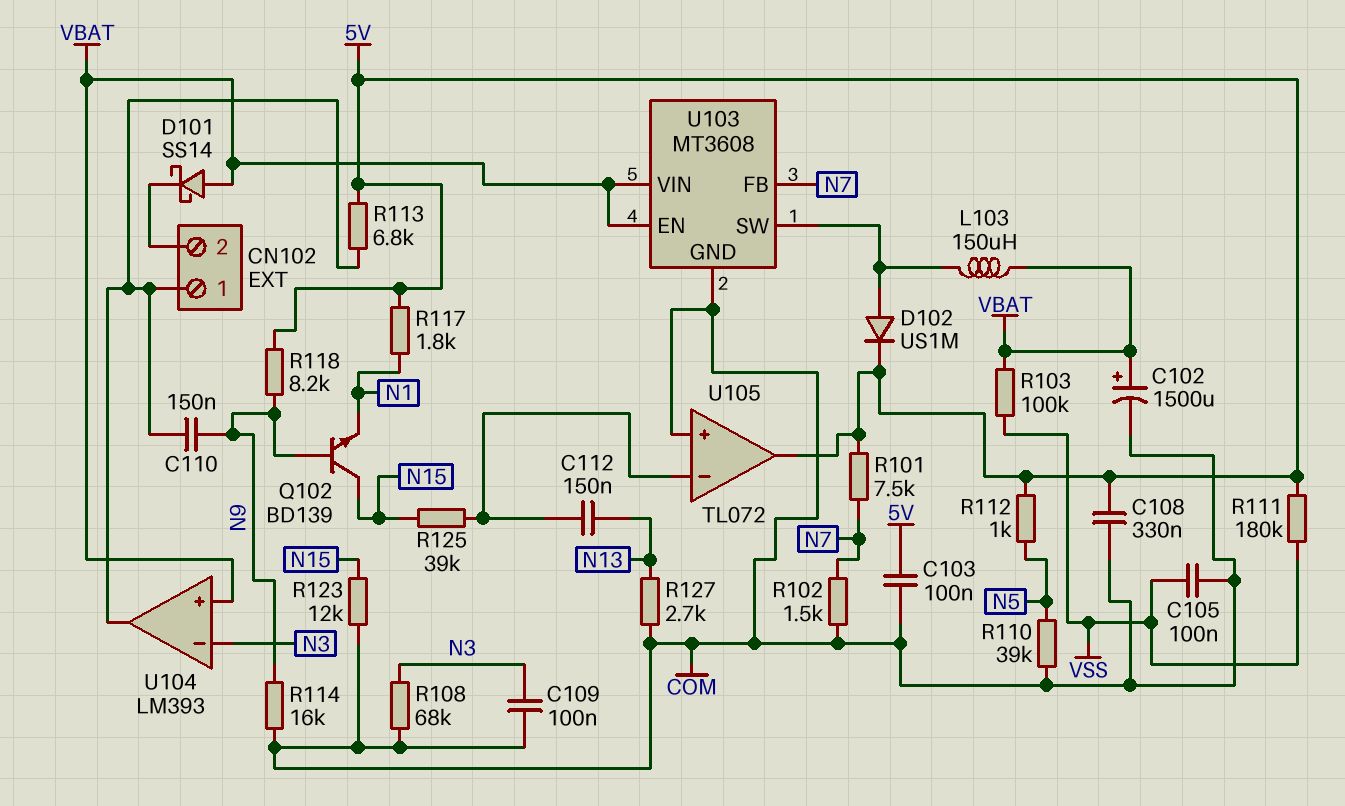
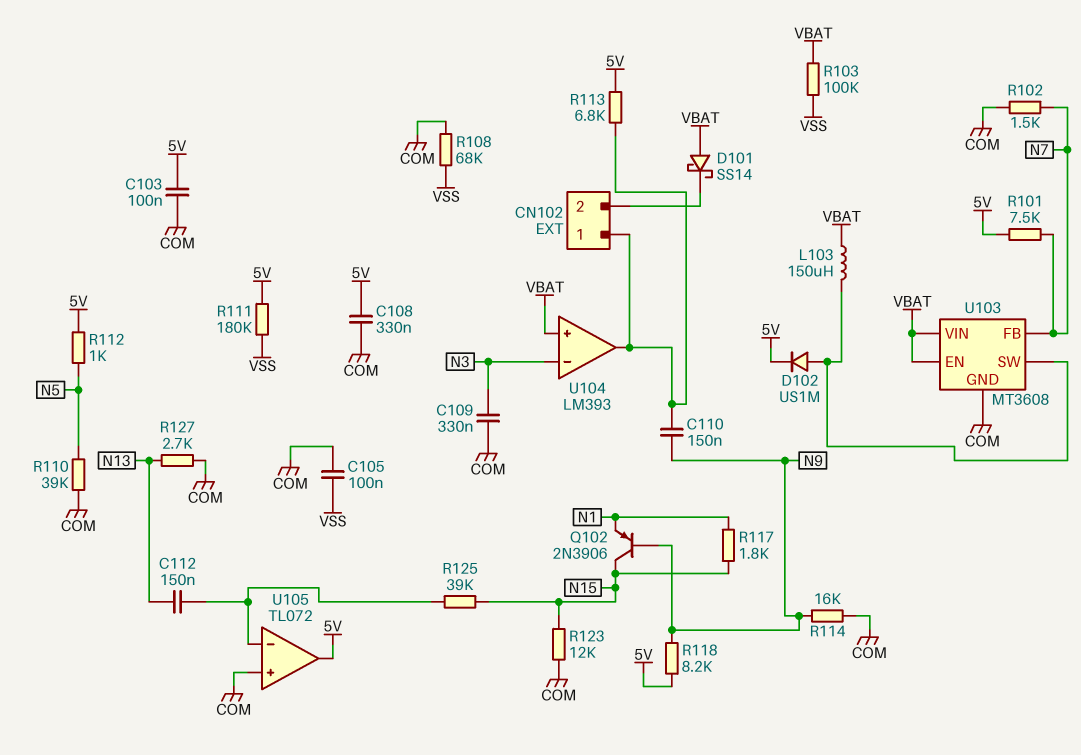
C102: 1500uF (plus VBAT, minus COM) -> none
C109: 100nF (COM, N3) -> 330nF (COM, N3)
Q102: NPN BD139 (B N9, C N15, E N1) -> PNP 2N3906 (B N9, C N15, E N1)
R108: 68k (COM, N3) -> 68k (COM, VSS)
R117: 1.8k (5V, N1) -> 1.8k (N1, N15)

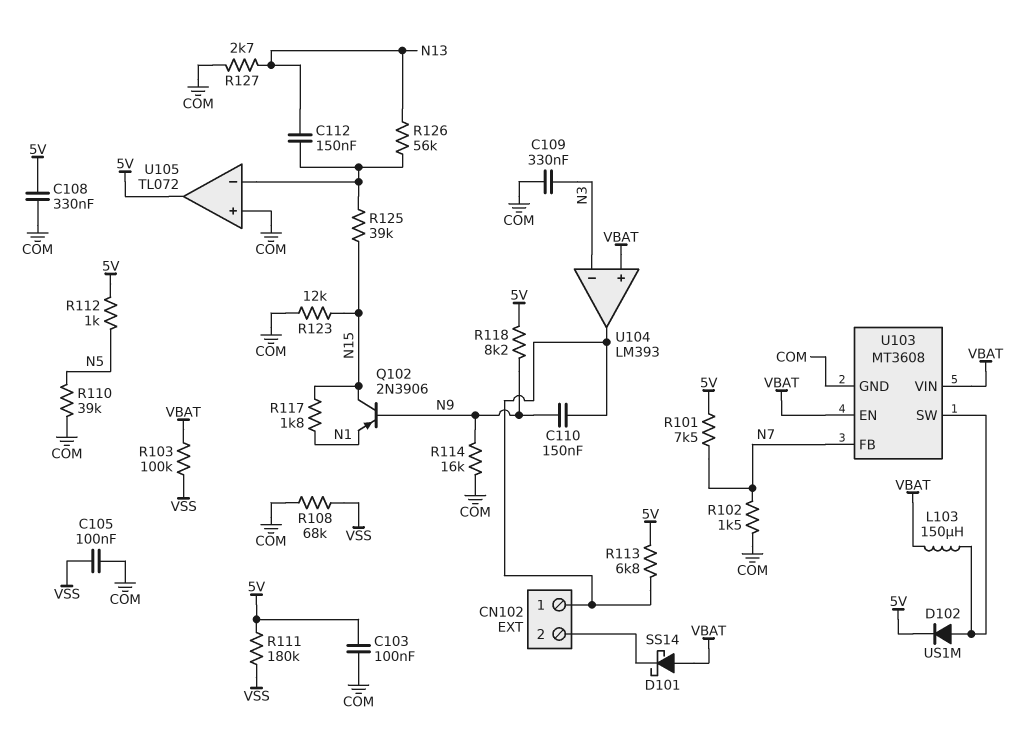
R126: none -> 56k (N13, U105/in-)

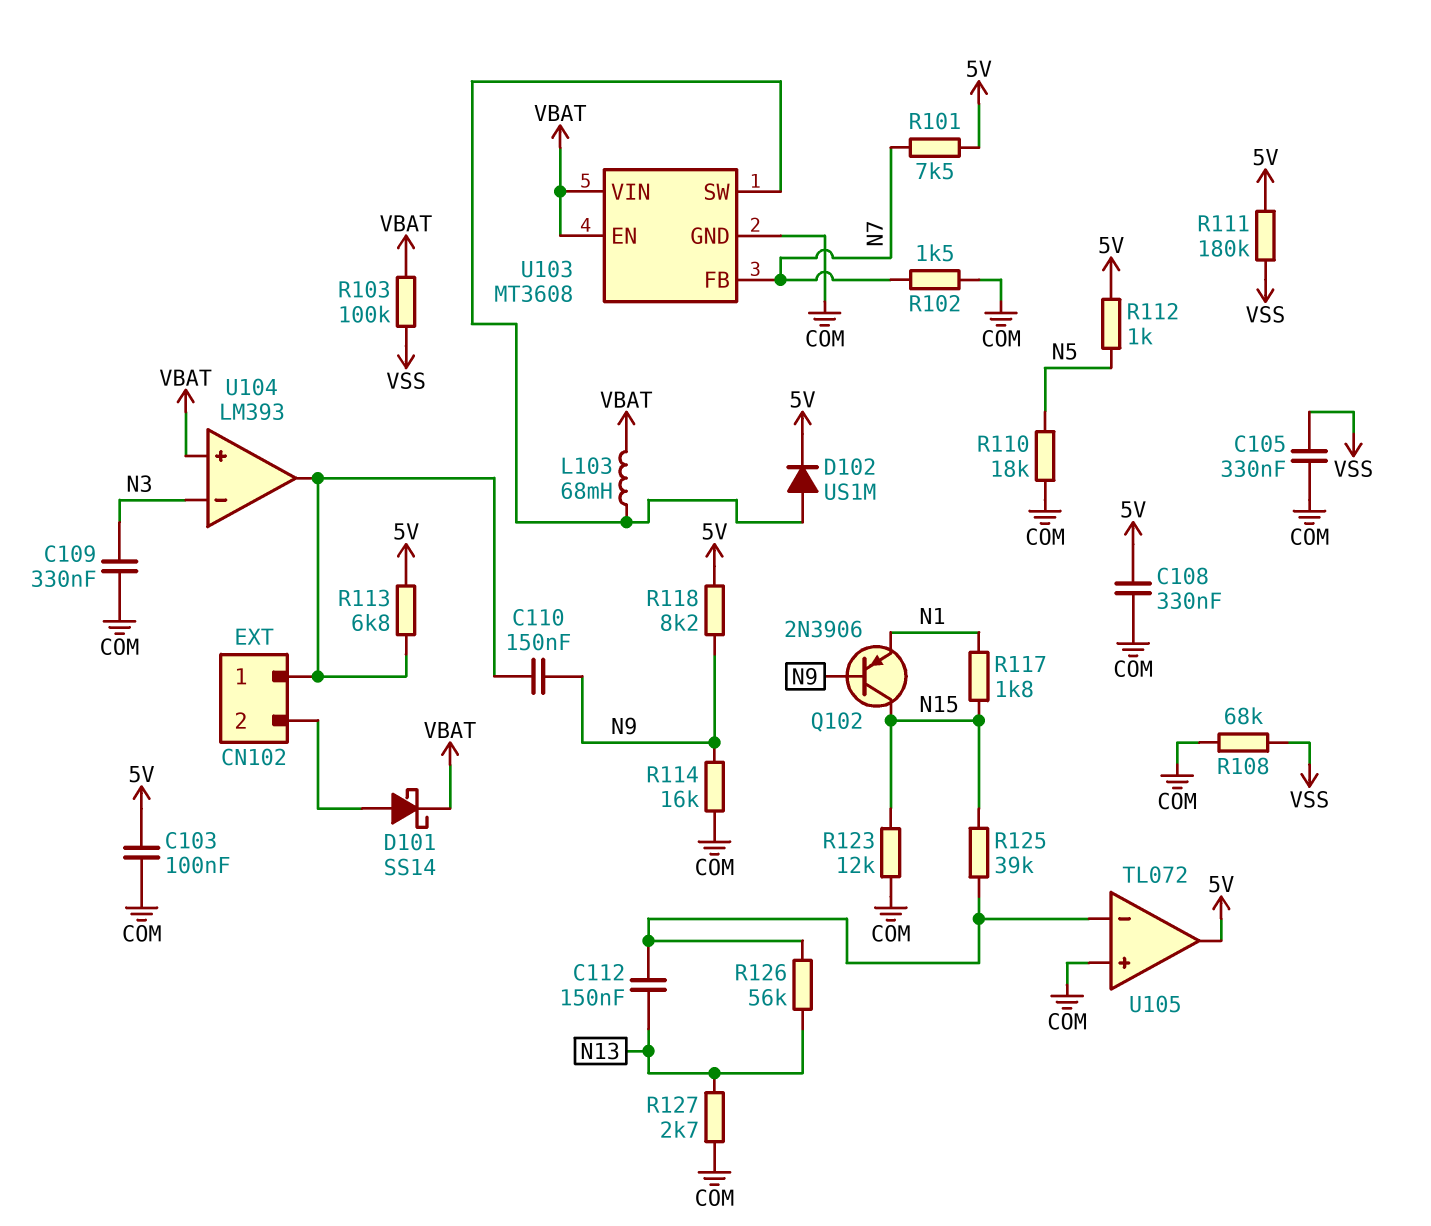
C105: 100nF (COM, VSS) -> 330nF (COM, VSS)
D101: schottky SS14 (A VBAT, K CN102/2) -> schottky SS14 (A CN102/2, K VBAT)
L103: 150uH (U103/SW, VBAT) -> 68mH (U103/SW, VBAT)
R110: 39k (COM, N5) -> 18k (COM, N5)

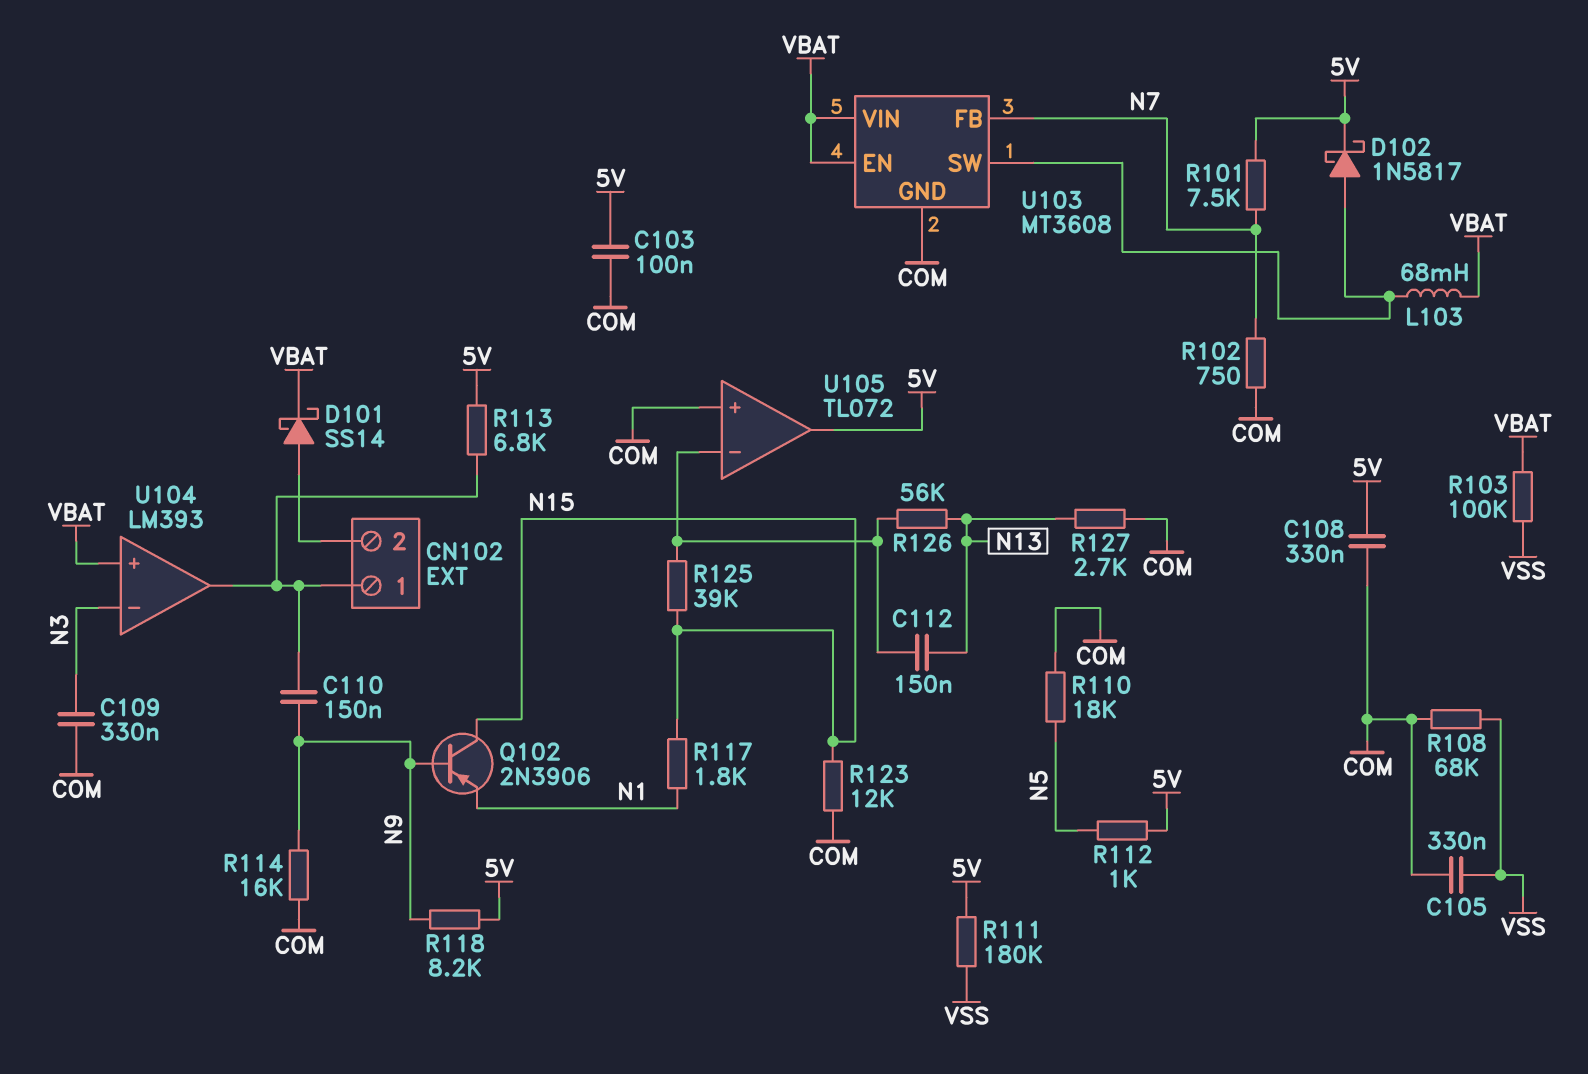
D102: diode US1M (A U103/SW, K 5V) -> schottky 1N5817 (A U103/SW, K 5V)
R102: 1.5k (COM, N7) -> 750 (COM, N7)

